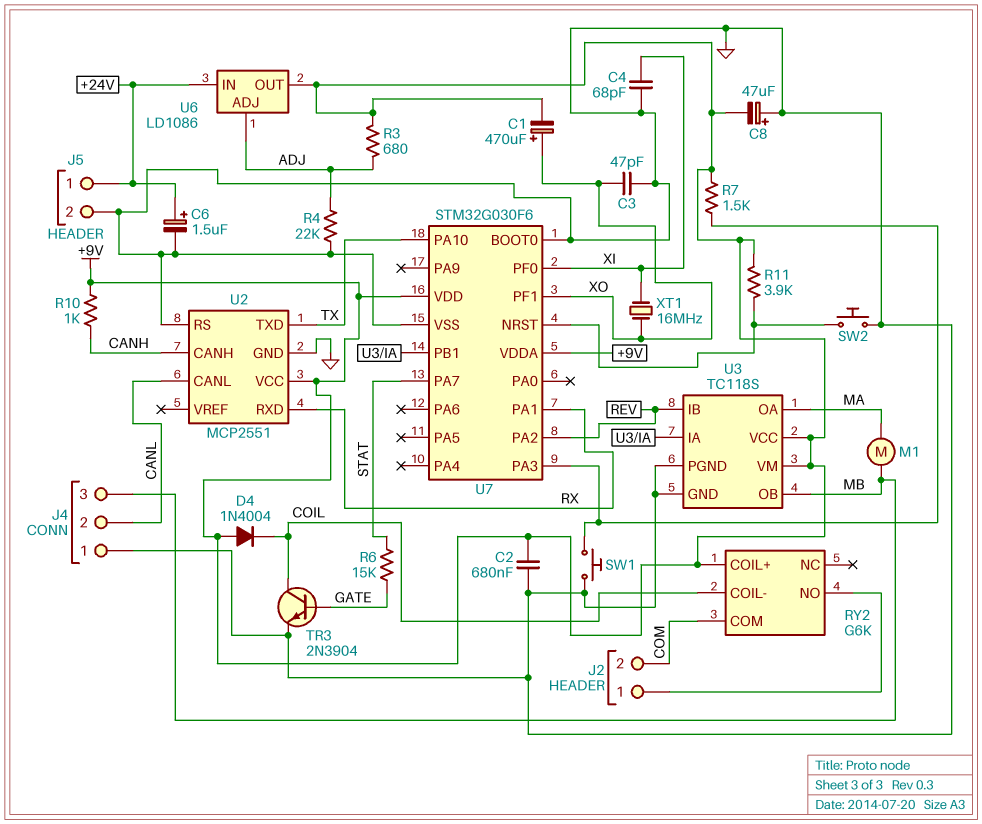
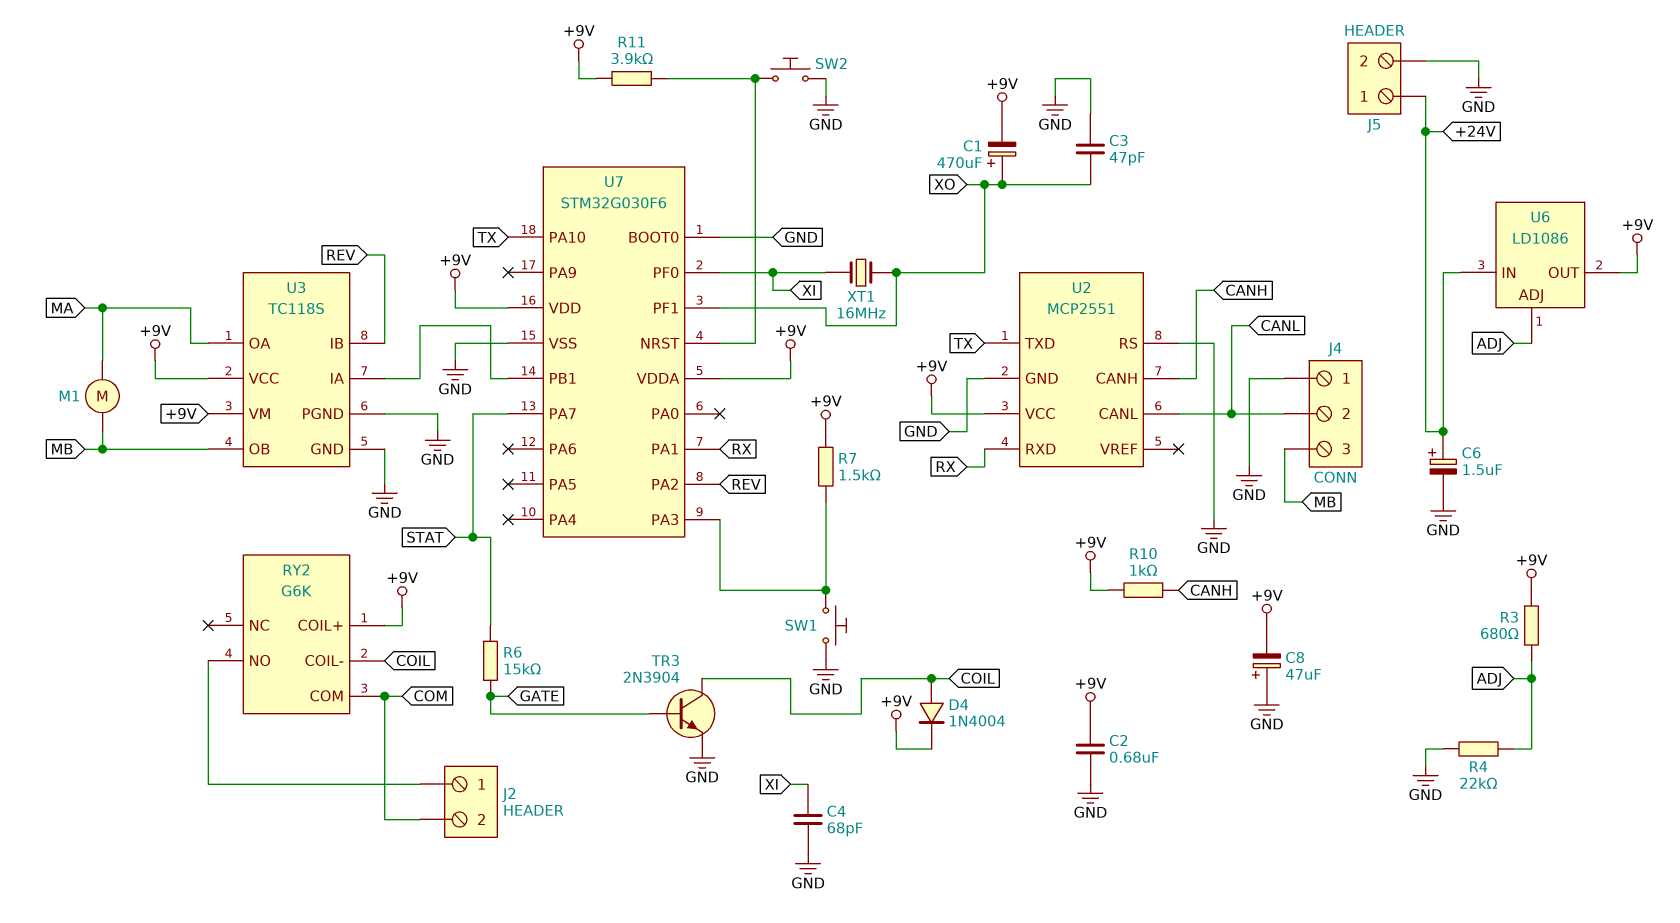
D4: diode 1N4004 (A +9V, K COIL) -> diode 1N4004 (A COIL, K +9V)

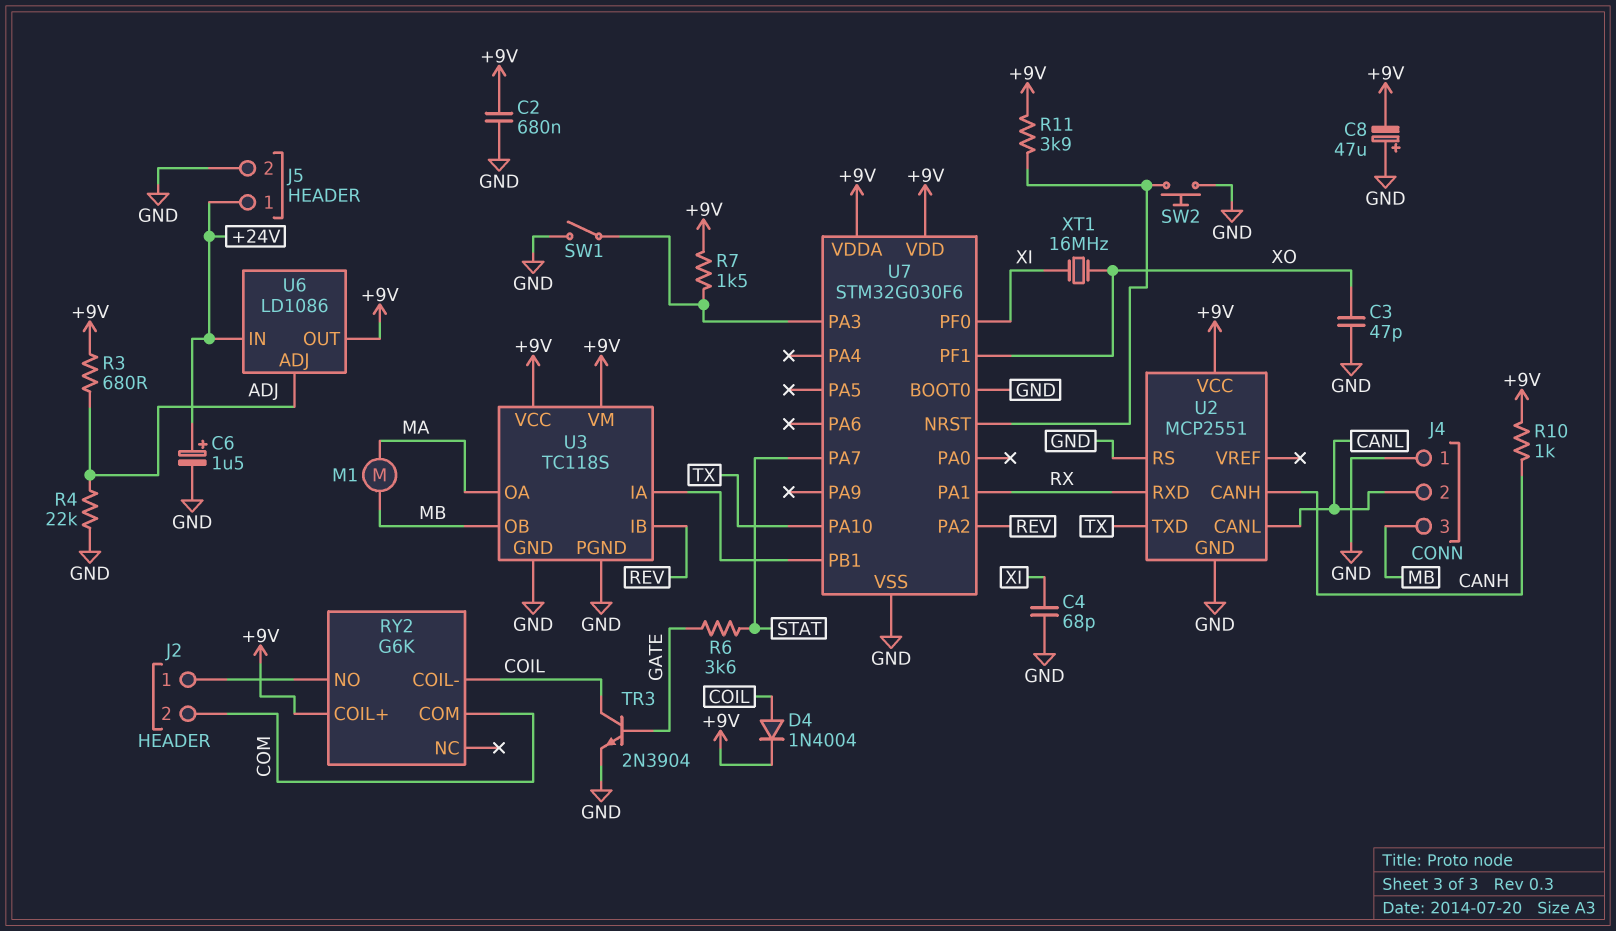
C1: 470uF (plus XO, minus +9V) -> none
R6: 15k (GATE, STAT) -> 3.6k (GATE, STAT)
SW1: button (GND, U7/PA3) -> switch (GND, U7/PA3)

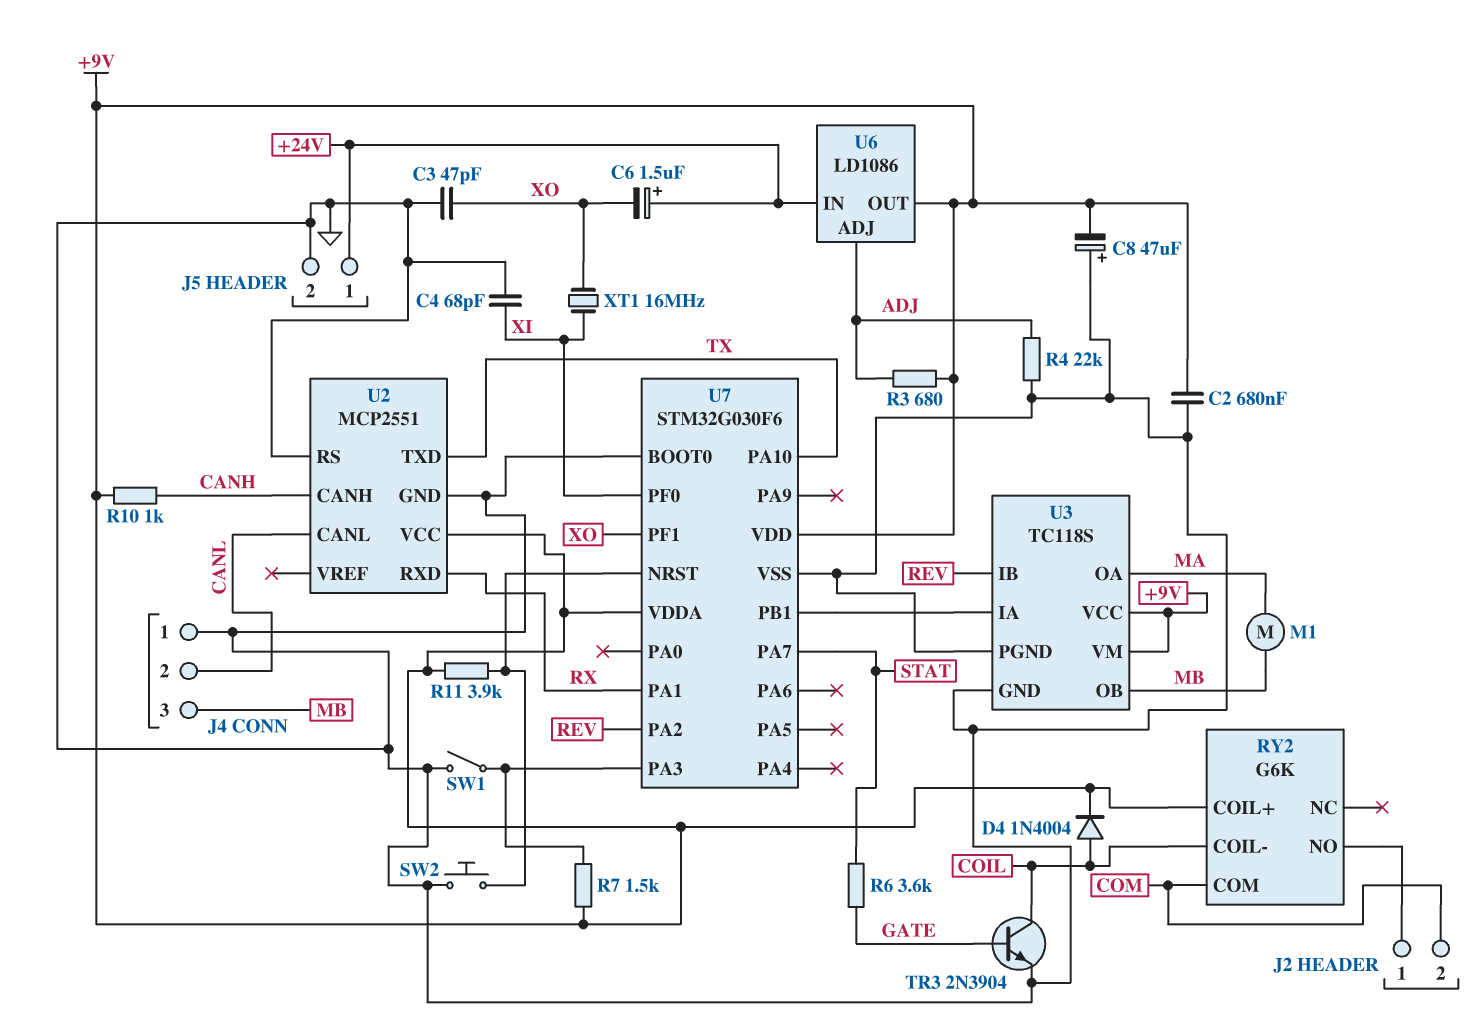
C6: 1.5uF (plus +24V, minus GND) -> 1.5uF (plus +24V, minus XO)

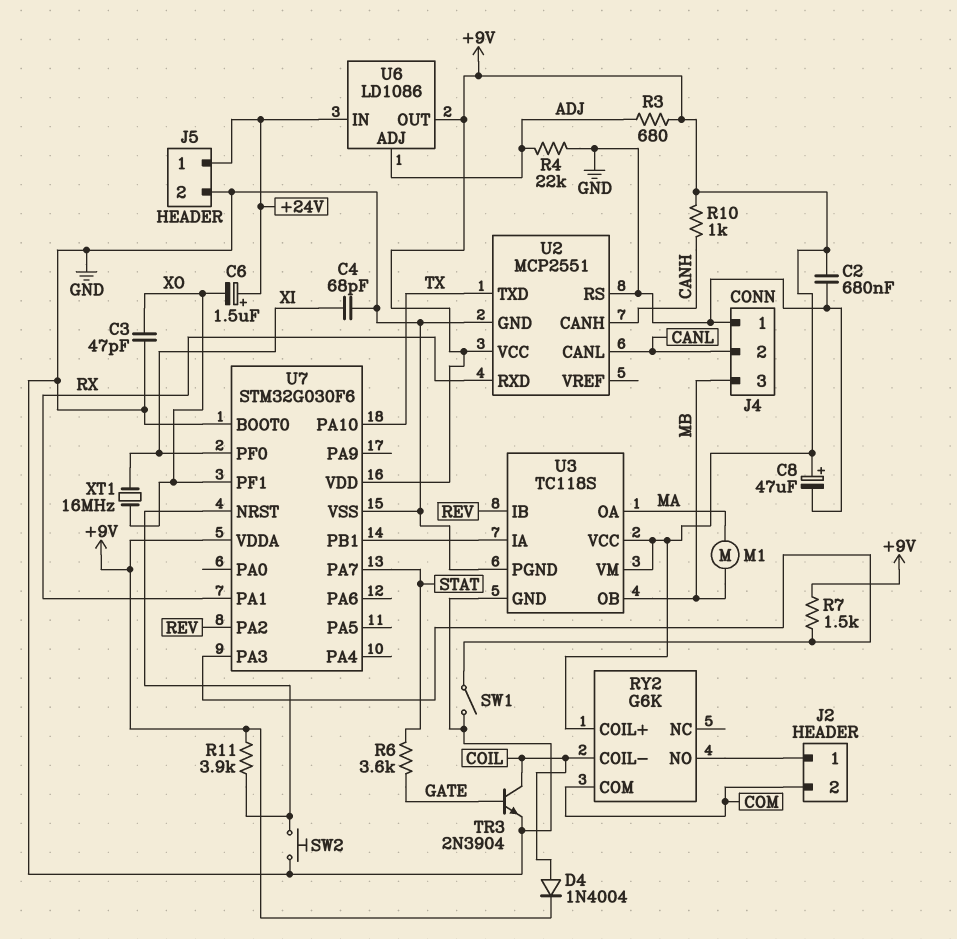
C8: 47uF (plus GND, minus +9V) -> 47uF (plus +9V, minus GND)

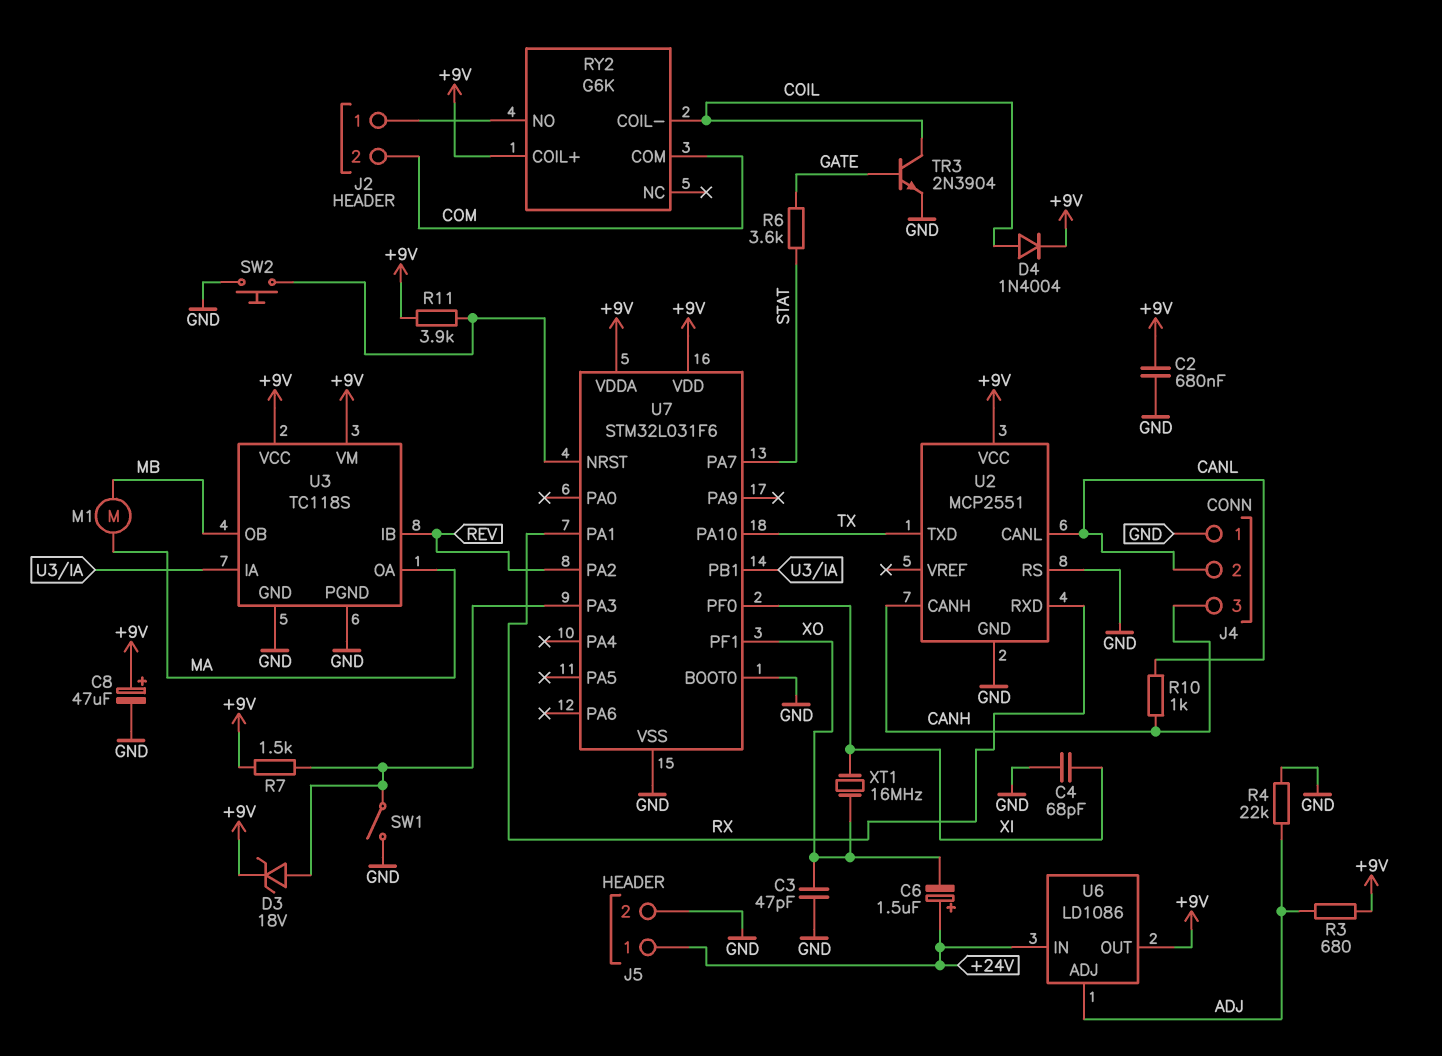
D3: none -> zener 18V (A U7/PA3, K +9V)
J4 pin 3: MB -> CANH
R10: 1k (+9V, CANH) -> 1k (CANH, CANL)
U7: STM32G030F6 -> STM32L031F6

